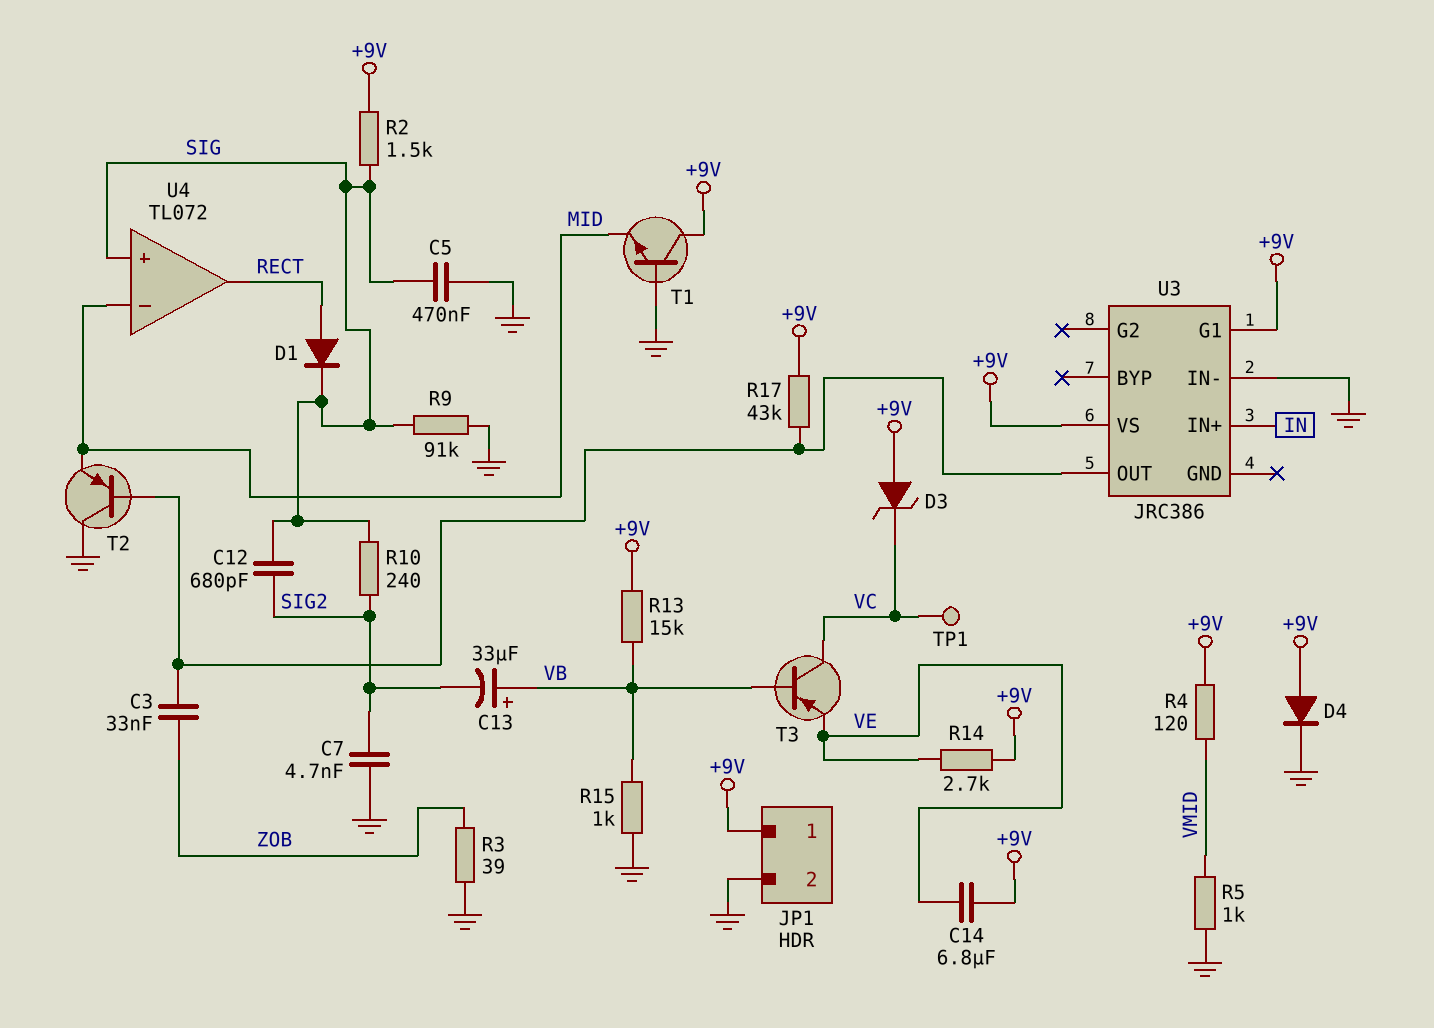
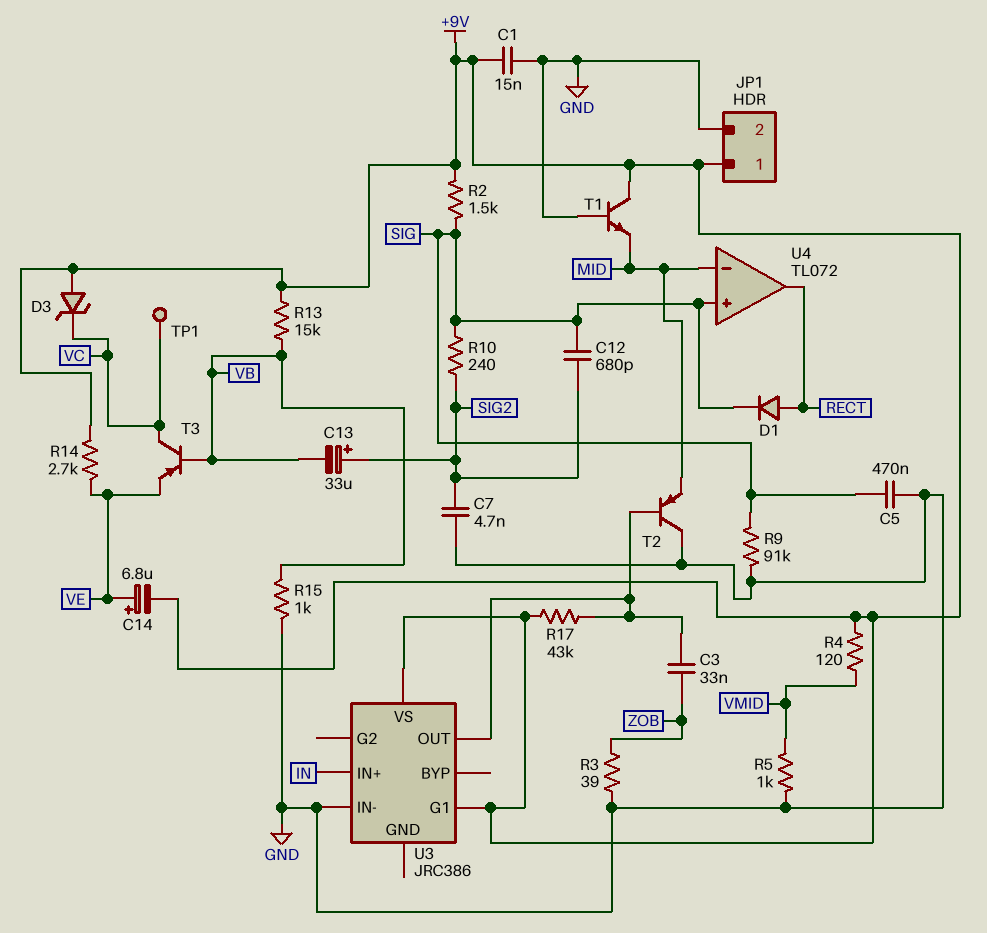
C1: none -> 15nF (+9V, GND)
C13: 33uF (plus VB, minus SIG2) -> 33uF (plus SIG2, minus VB)
C14: 6.8uF (+9V, VE) -> 6.8uF (plus VE, minus +9V)
D4: diode (A +9V, K GND) -> none

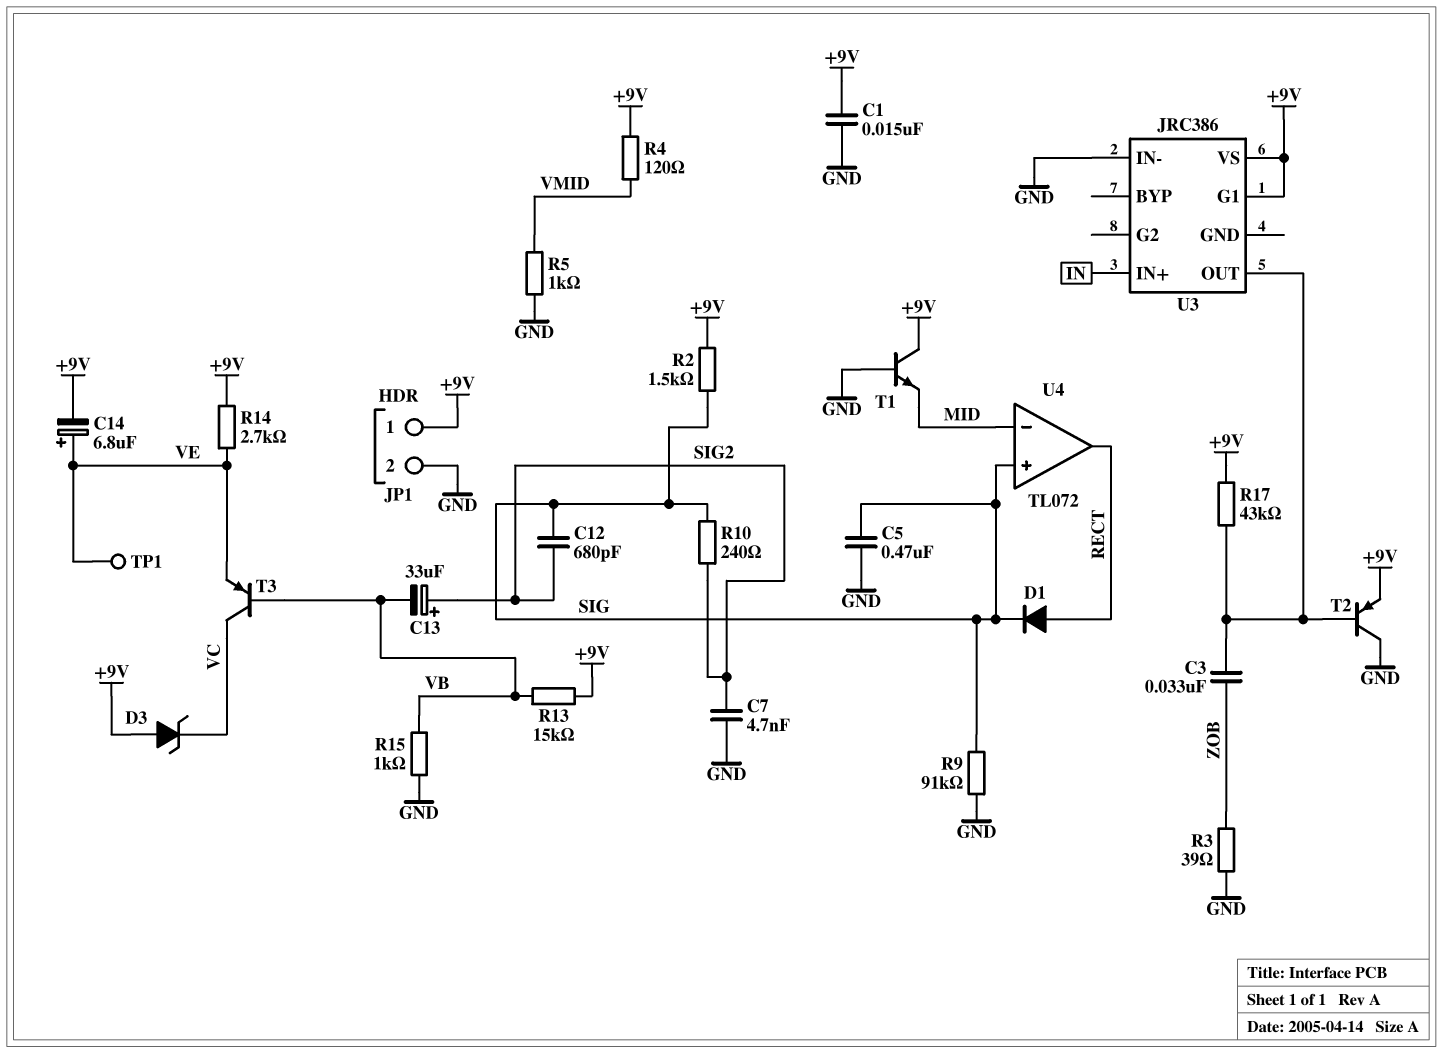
T2: PNP (B U3/OUT, C GND, E MID) -> PNP (B U3/OUT, C GND, E +9V)
TP1: test point (VC) -> test point (VE)

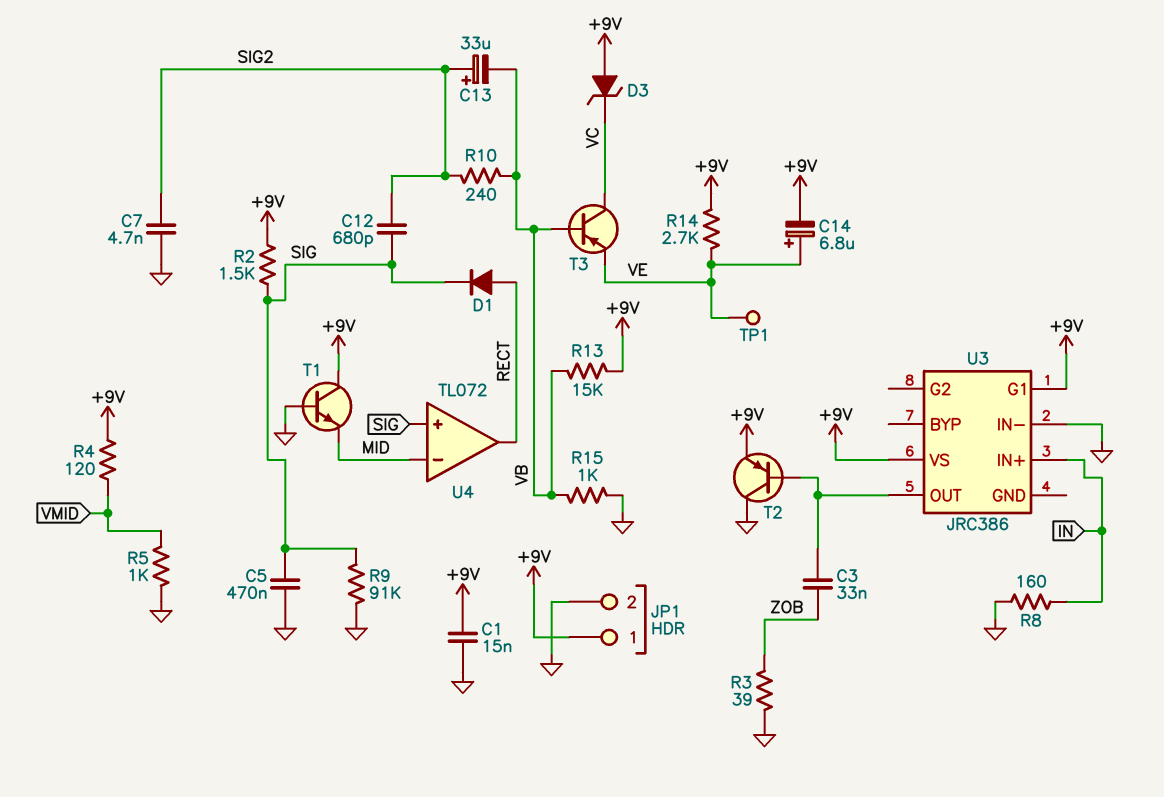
R8: none -> 160 (GND, IN)
R10: 240 (SIG, SIG2) -> 240 (SIG2, VB)
R17: 43k (+9V, U3/OUT) -> none

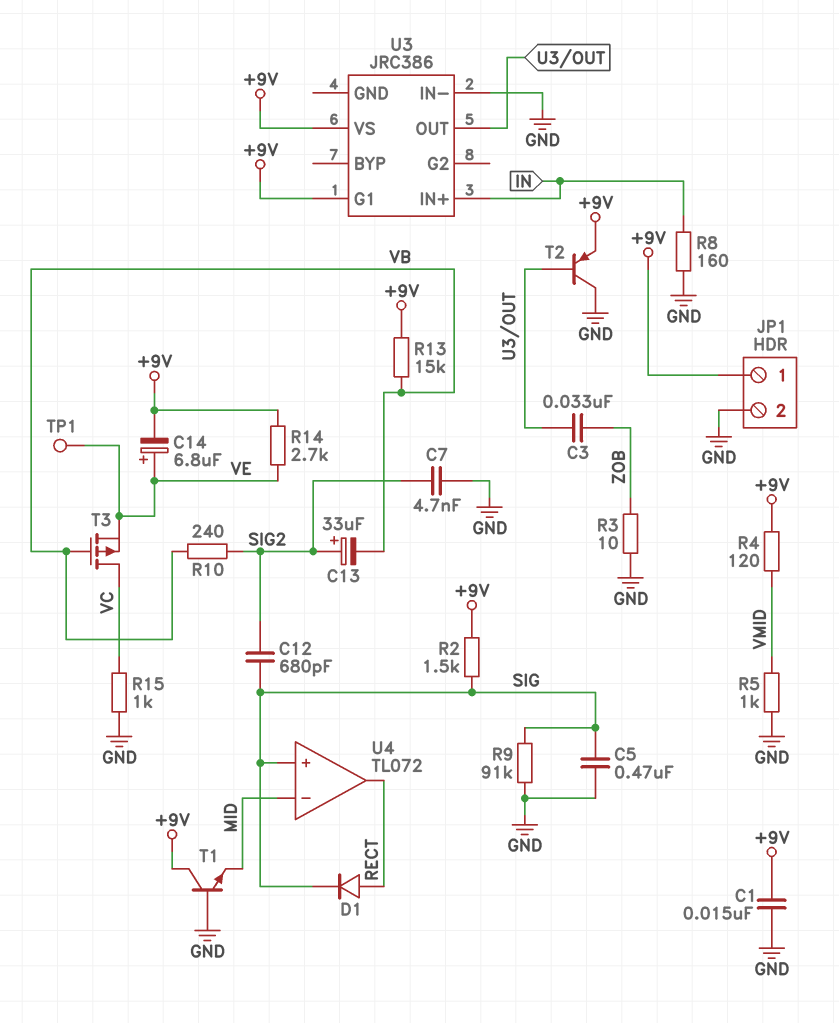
D3: zener (A +9V, K VC) -> none
R3: 39 (GND, ZOB) -> 10 (GND, ZOB)
R15: 1k (GND, VB) -> 1k (GND, VC)
T3: PNP (B VB, C VC, E VE) -> PMOS (G VB, D VC, S VE)

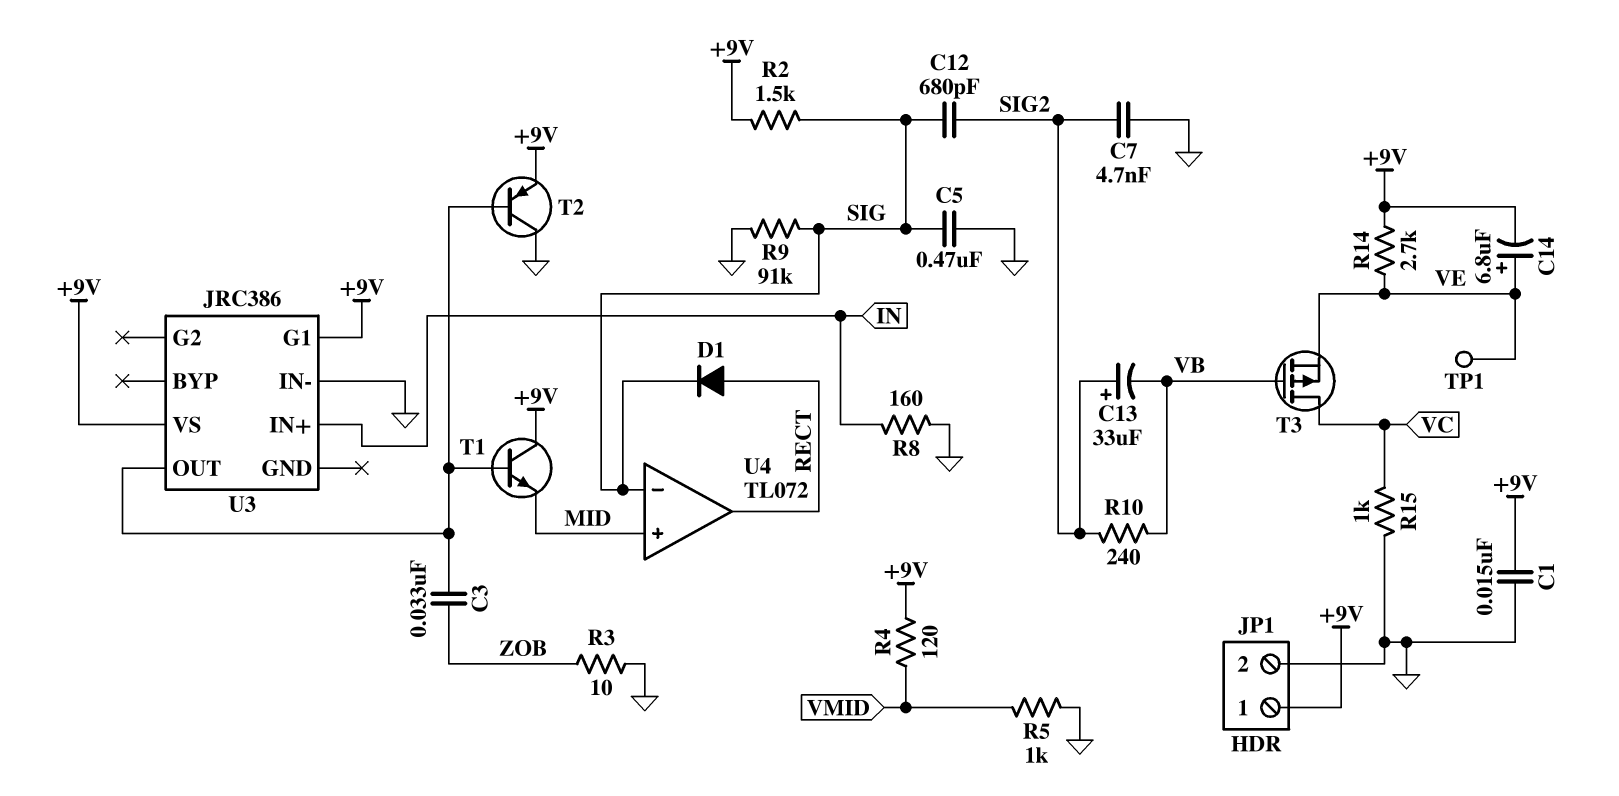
R13: 15k (+9V, VB) -> none
T1: NPN (B GND, C +9V, E MID) -> NPN (B U3/OUT, C +9V, E MID)
U4 pin in+: SIG -> MID
U4 pin in-: MID -> SIG

